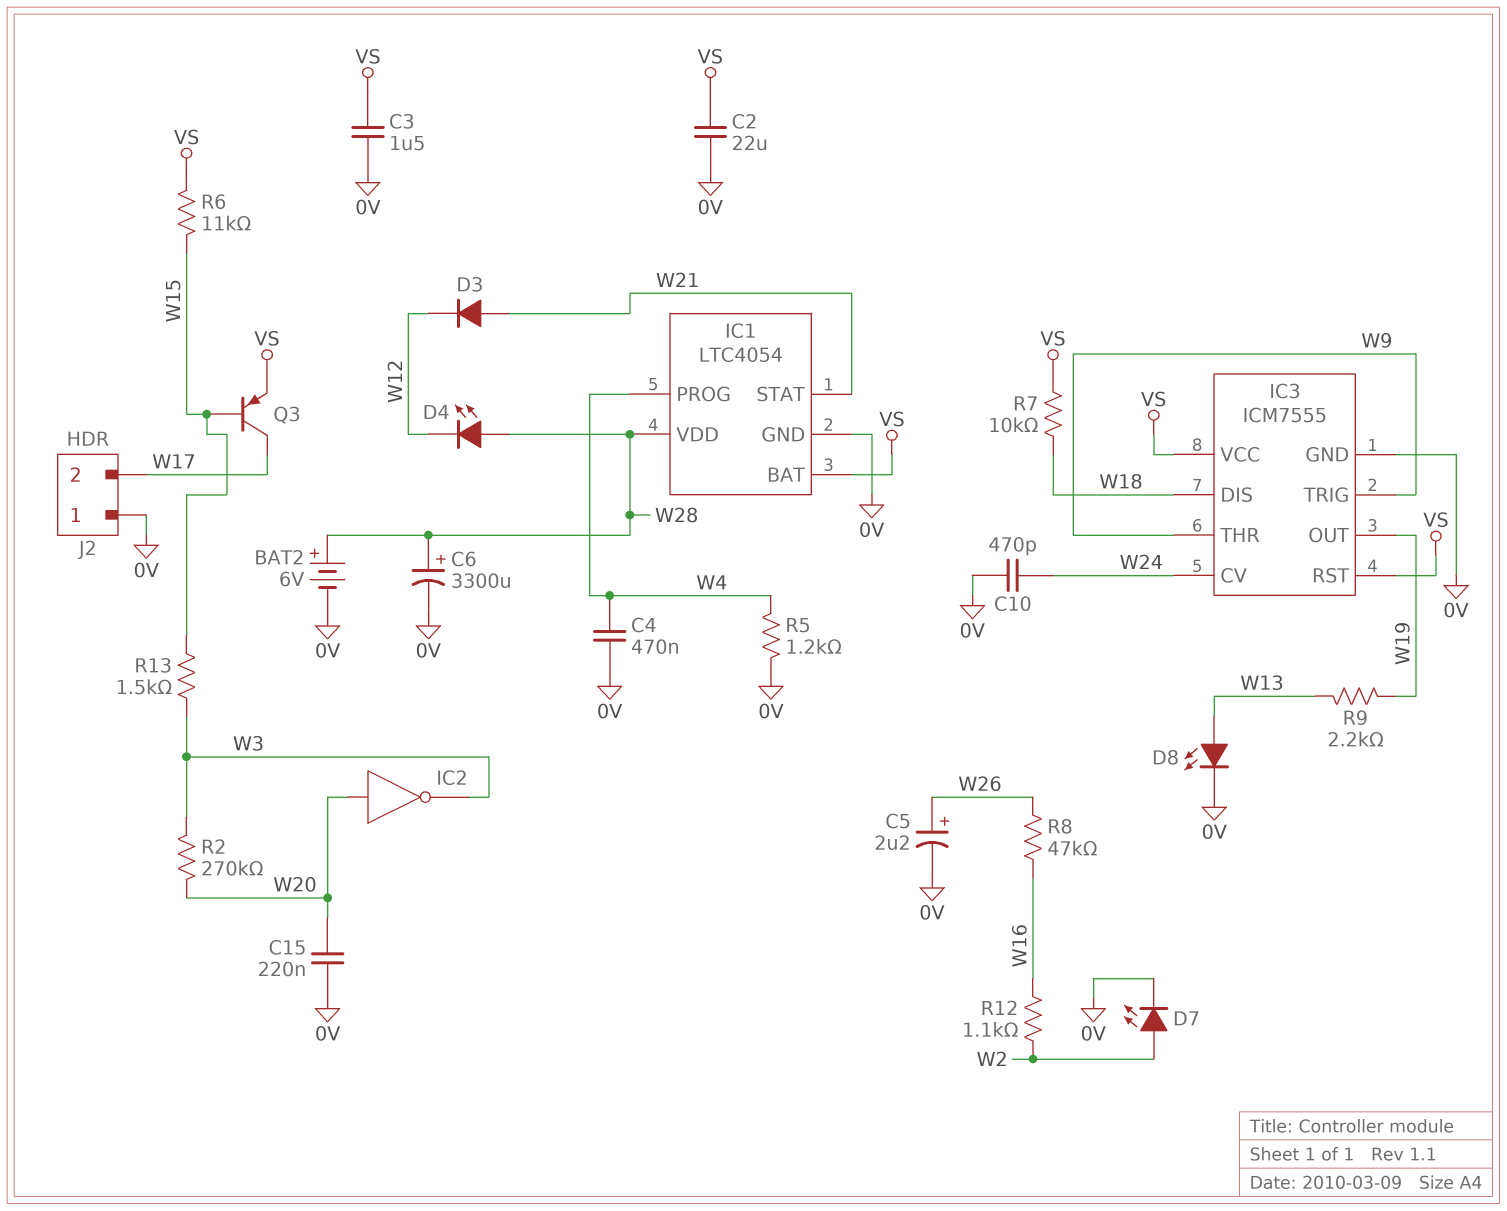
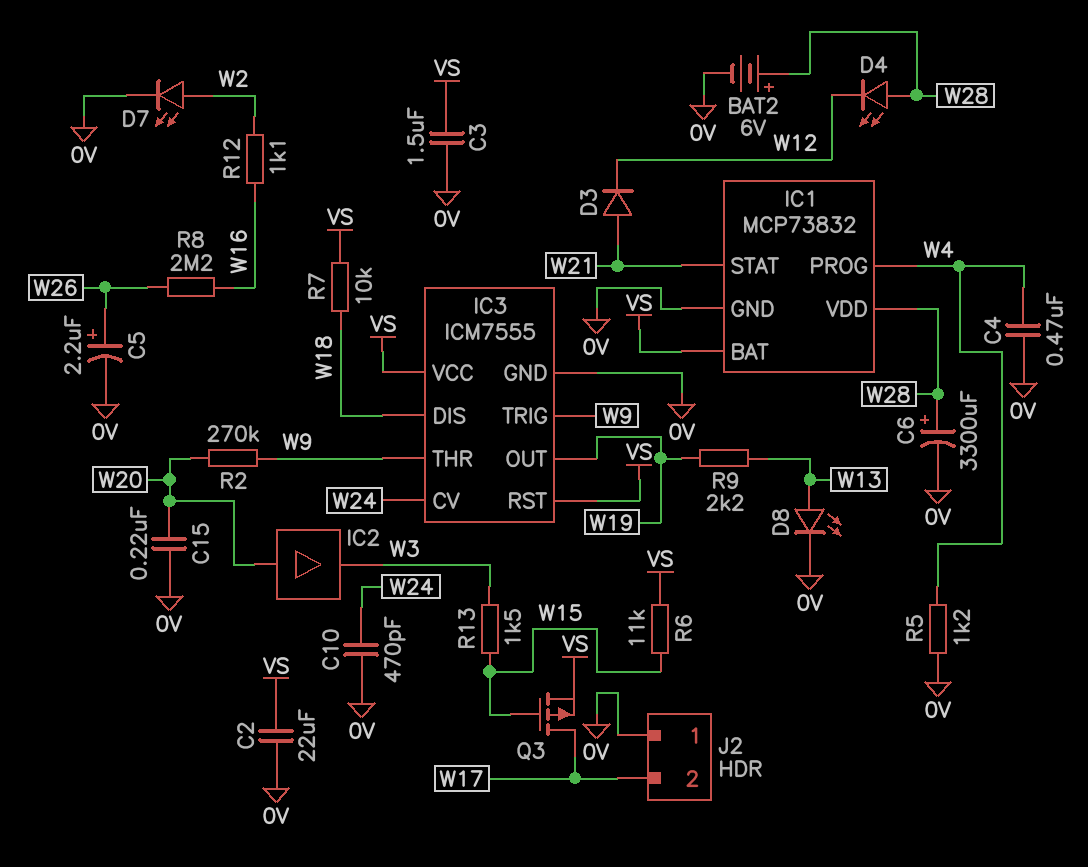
IC1: LTC4054 -> MCP73832
IC2: NOT (in W20, out W3) -> buffer (in W20, out W3)
Q3: PNP (B W15, C W17, E VS) -> PMOS (G W15, D W17, S VS)
R2: 270k (W3, W20) -> 270k (W9, W20)
R8: 47k (W16, W26) -> 2.2M (W16, W26)

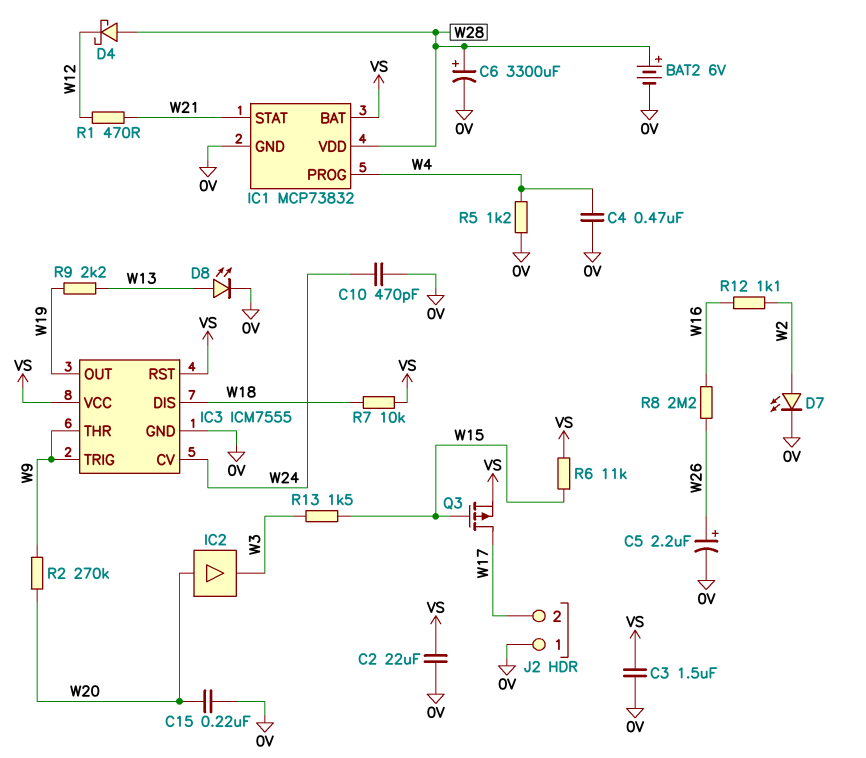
D3: diode (A W21, K W12) -> none
D4: LED (A W28, K W12) -> schottky (A W28, K W12)
R1: none -> 470 (W12, W21)

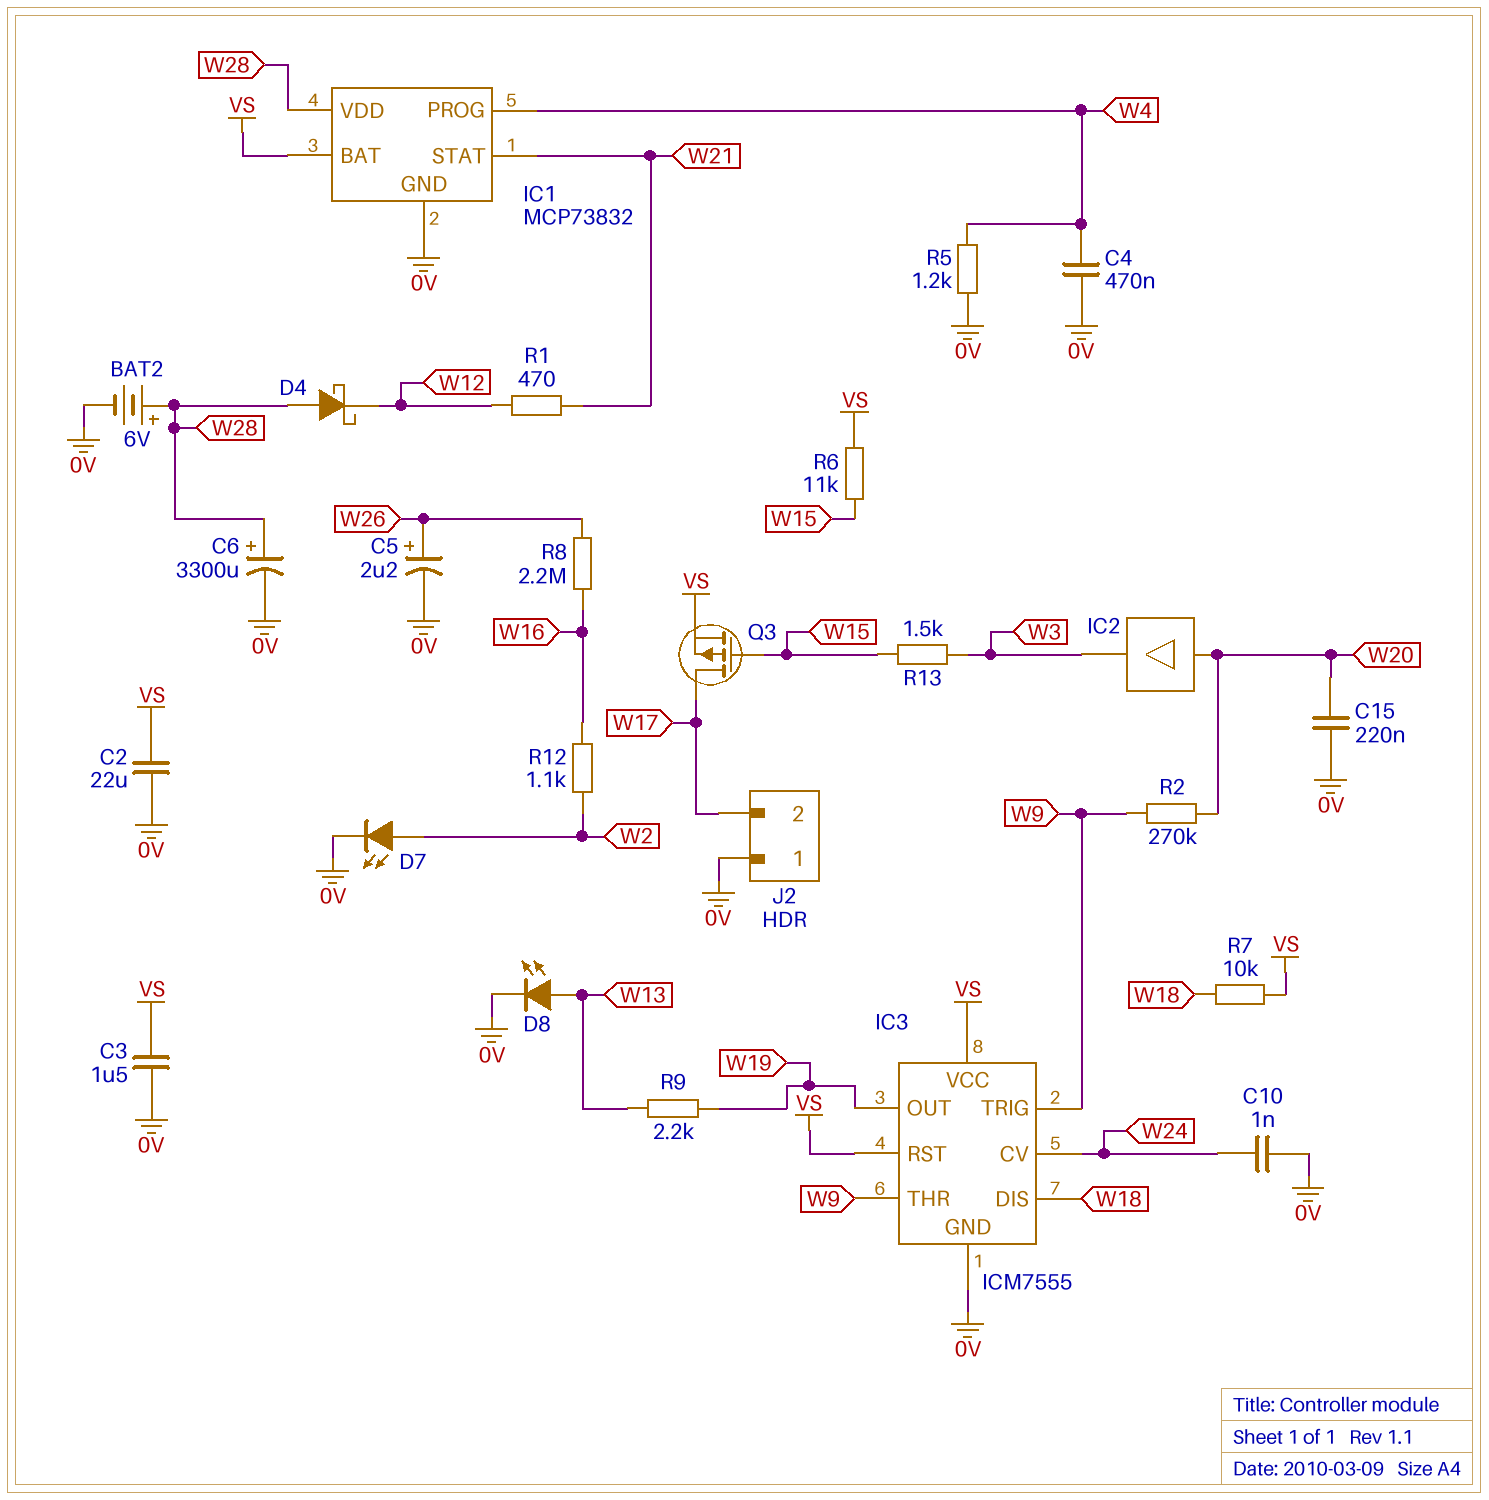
C10: 470pF (0V, W24) -> 1nF (0V, W24)

